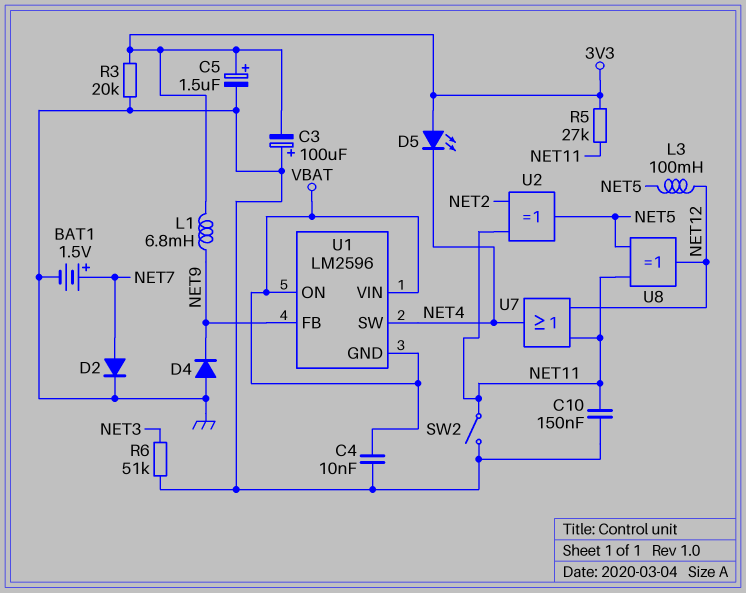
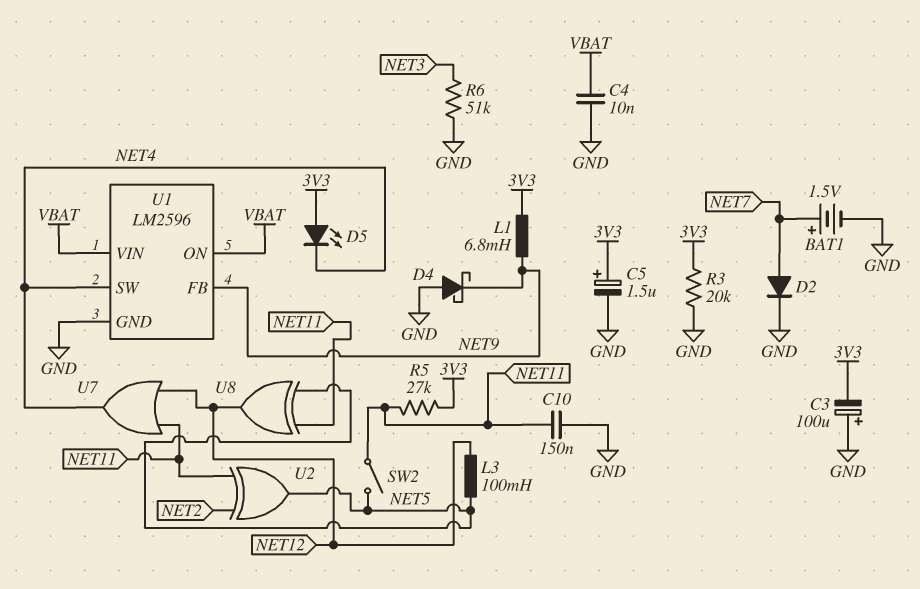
D4: diode (A GND, K NET9) -> schottky (A GND, K NET9)
SW2: switch (GND, NET11) -> switch (NET5, NET11)
U1 pin GND: VBAT -> GND

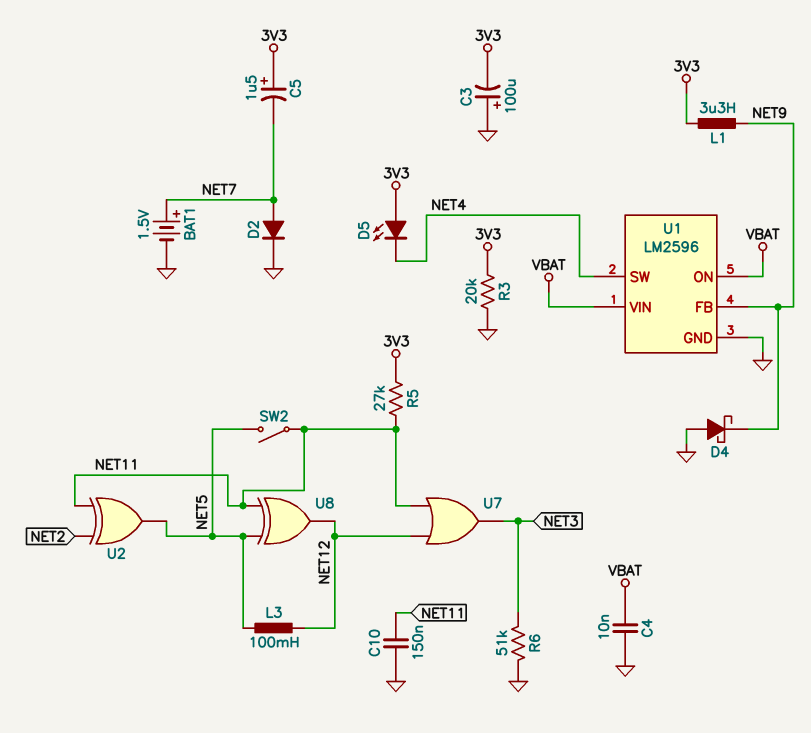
C5: 1.5uF (plus 3V3, minus GND) -> 1.5uF (plus 3V3, minus NET7)
L1: 6.8mH (3V3, NET9) -> 3.3uH (3V3, NET9)
U7: OR (in NET11, in NET12, out NET4) -> OR (in NET11, in NET12, out NET3)

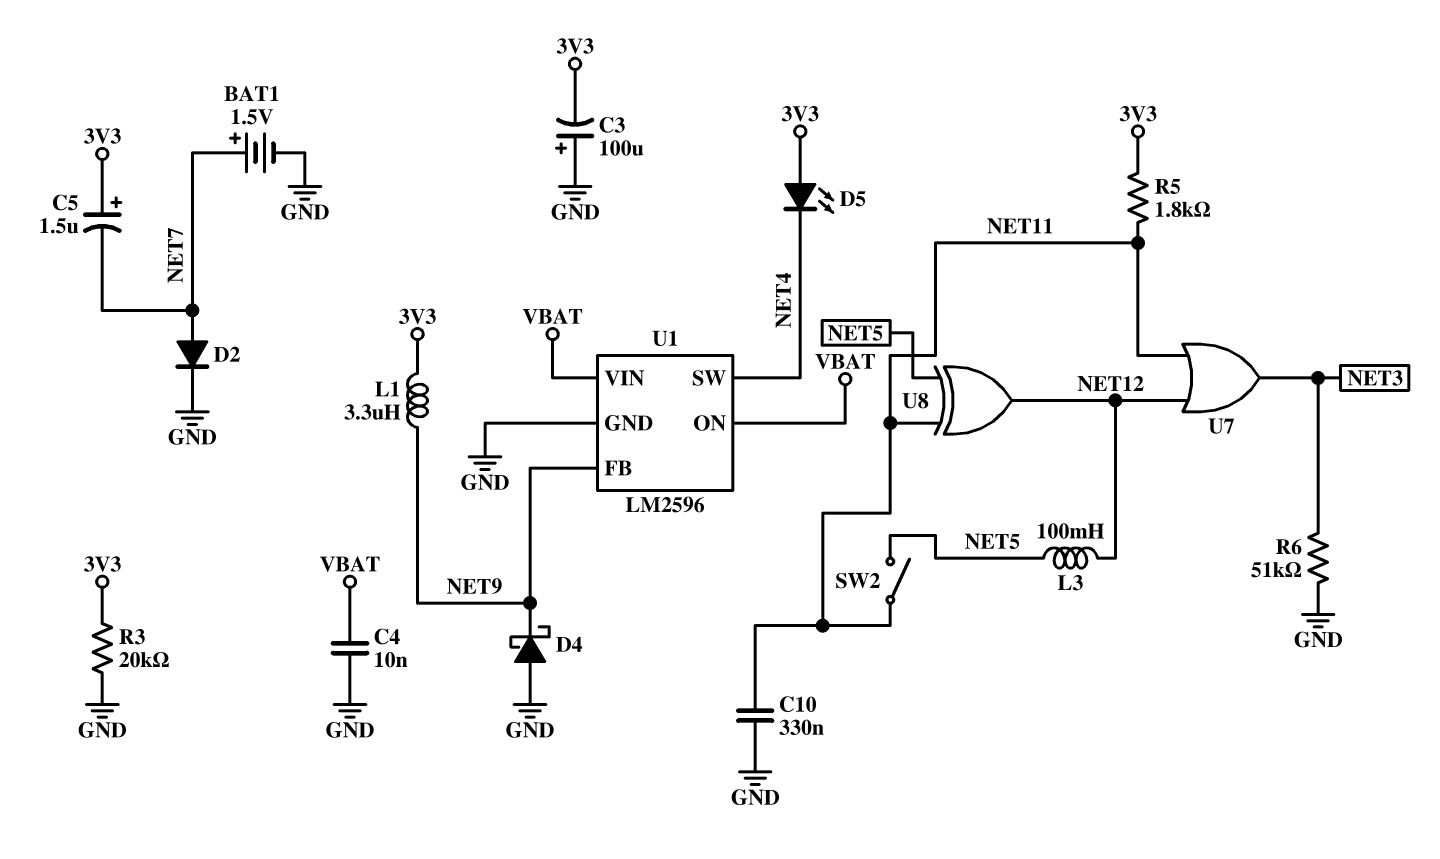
C10: 150nF (GND, NET11) -> 330nF (GND, NET11)
R5: 27k (3V3, NET11) -> 1.8k (3V3, NET11)
U2: XOR (in NET2, in NET11, out NET5) -> none

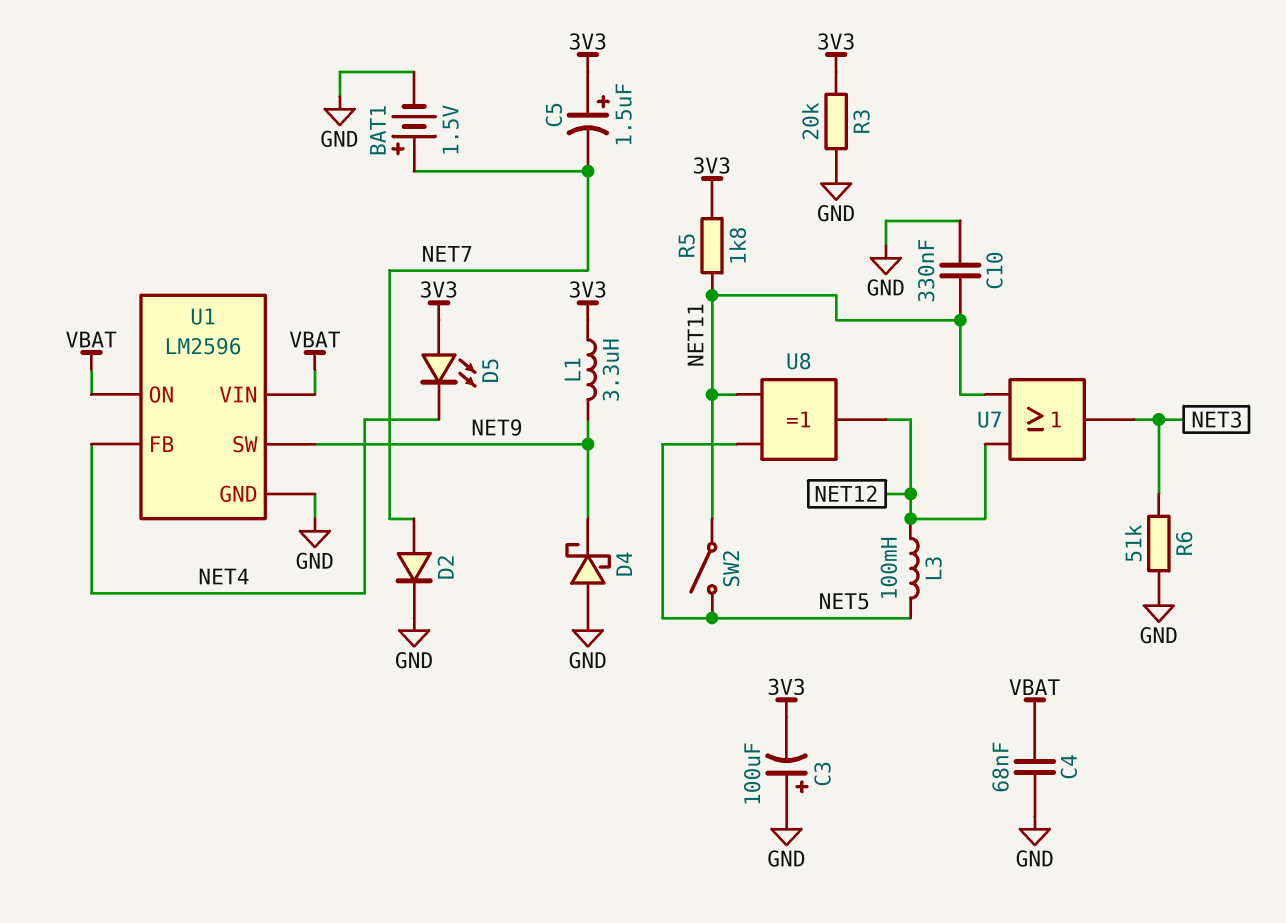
C4: 10nF (GND, VBAT) -> 68nF (GND, VBAT)
U1 pin FB: NET9 -> NET4
U1 pin SW: NET4 -> NET9

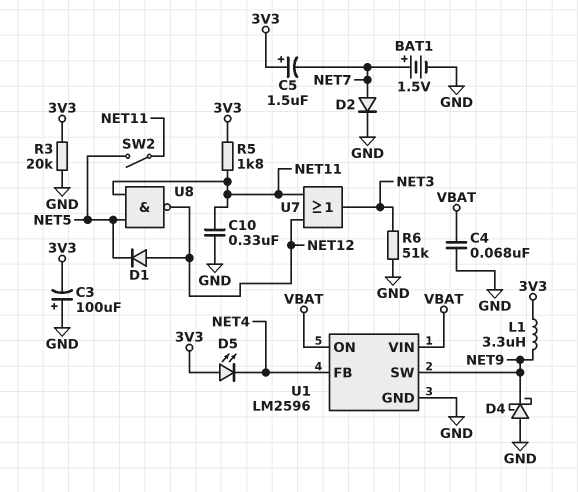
D1: none -> diode (A NET12, K NET5)
L3: 100mH (NET5, NET12) -> none
U8: XOR (in NET5, in NET11, out NET12) -> NAND (in NET5, in NET11, out NET12)

